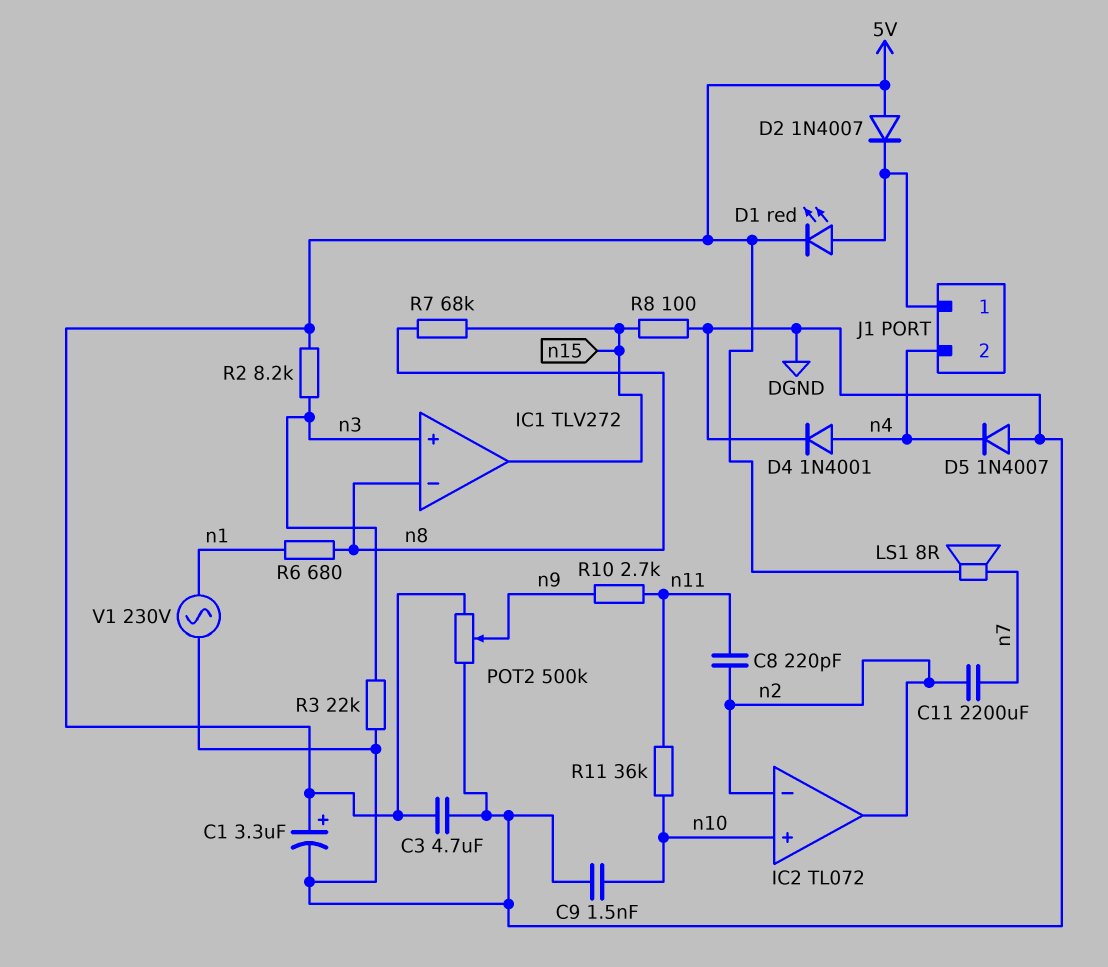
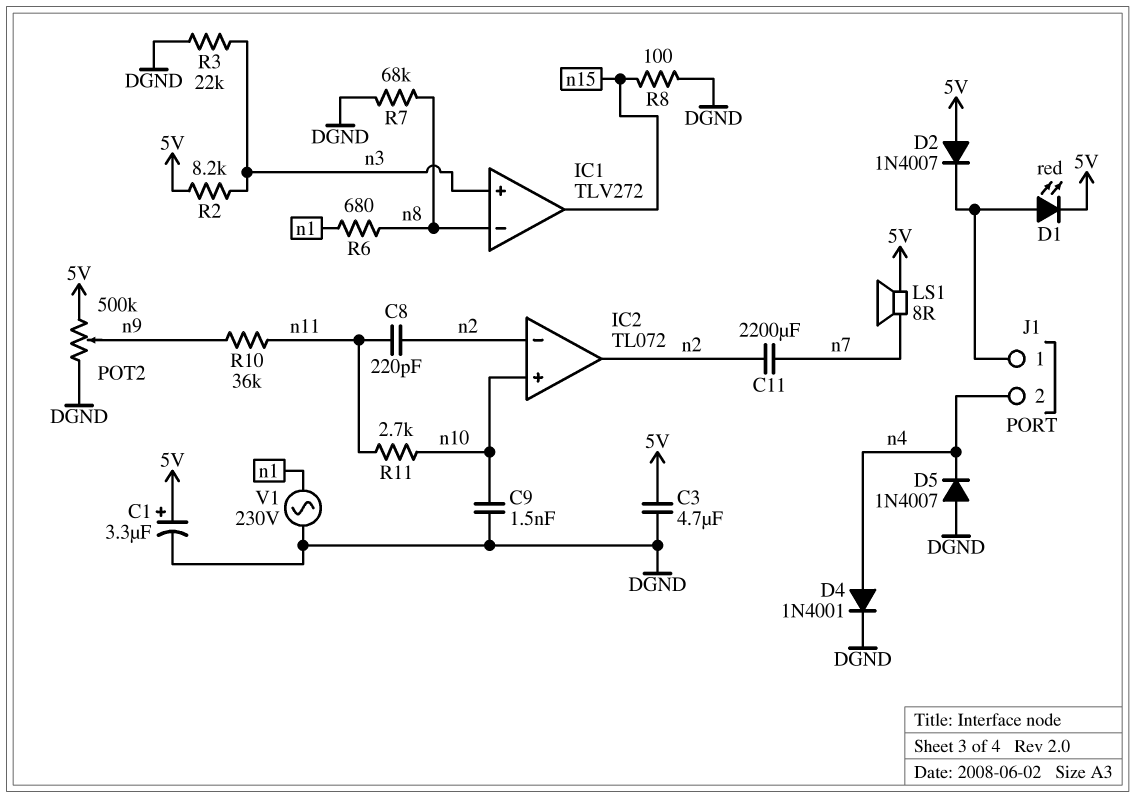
R7: 68k (n8, n15) -> 68k (DGND, n8)
R10: 2.7k (n9, n11) -> 36k (n9, n11)
R11: 36k (n10, n11) -> 2.7k (n10, n11)

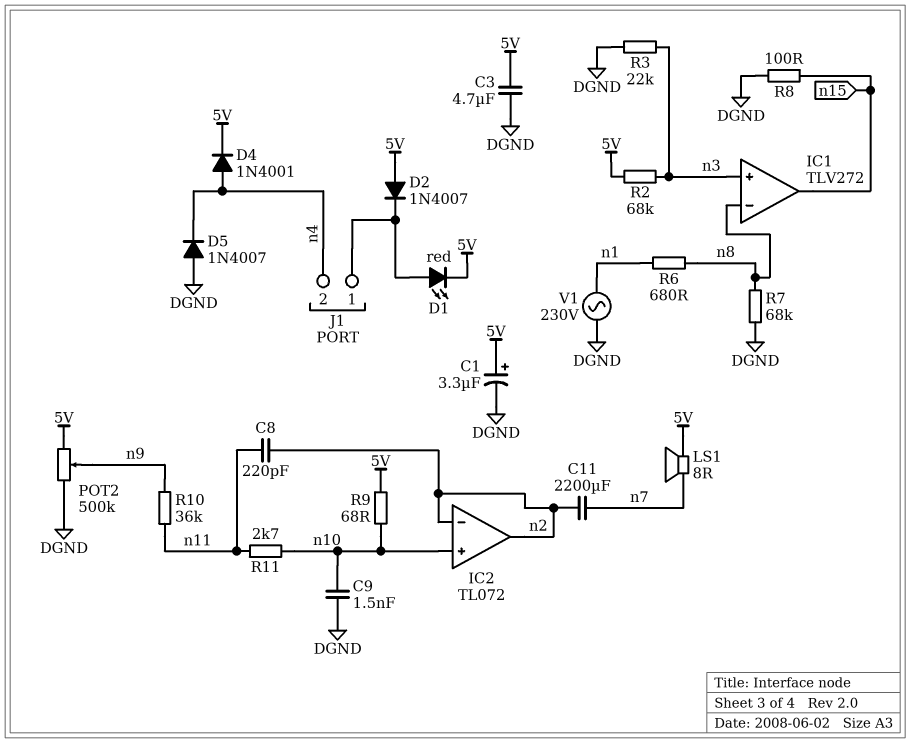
D4: diode 1N4001 (A n4, K DGND) -> diode 1N4001 (A n4, K 5V)
R2: 8.2k (5V, n3) -> 68k (5V, n3)
R9: none -> 68 (5V, n10)

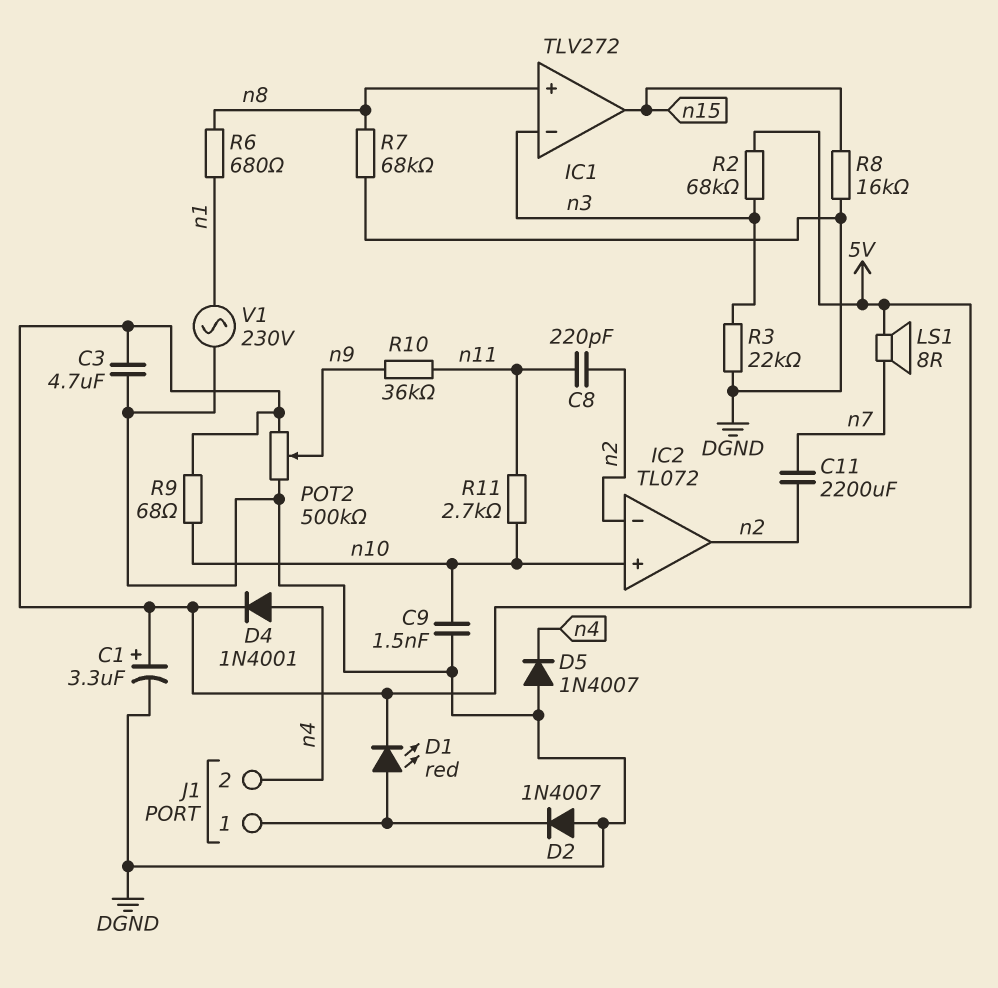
D2: diode 1N4007 (A 5V, K J1/1) -> diode 1N4007 (A DGND, K J1/1)
IC1 pin in+: n3 -> n8
IC1 pin in-: n8 -> n3
R8: 100 (DGND, n15) -> 16k (DGND, n15)

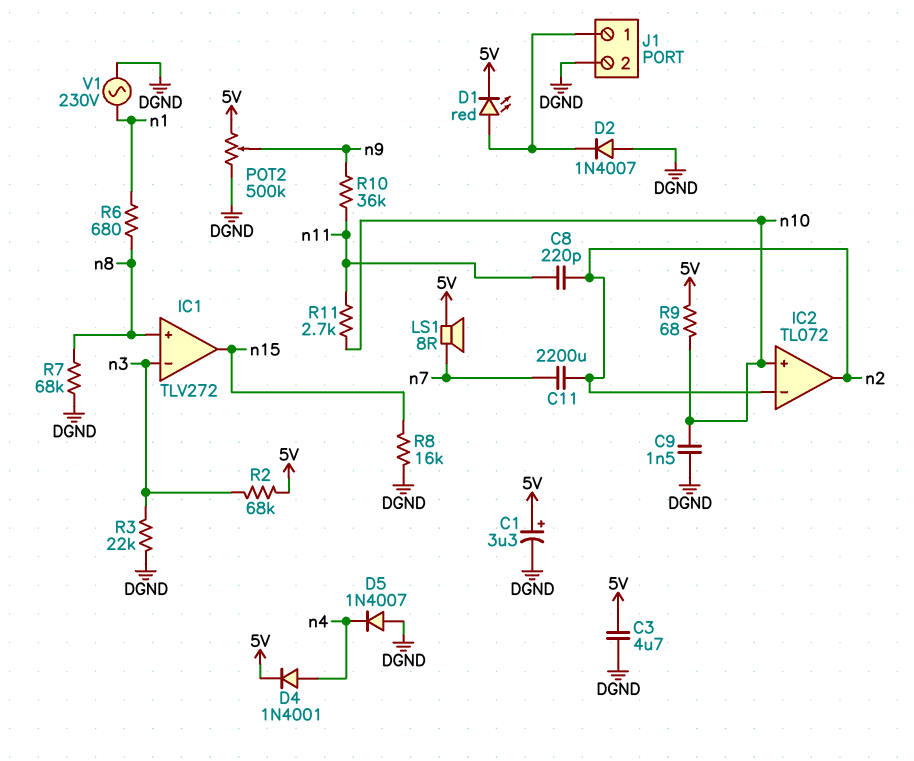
J1 pin 2: n4 -> DGND

